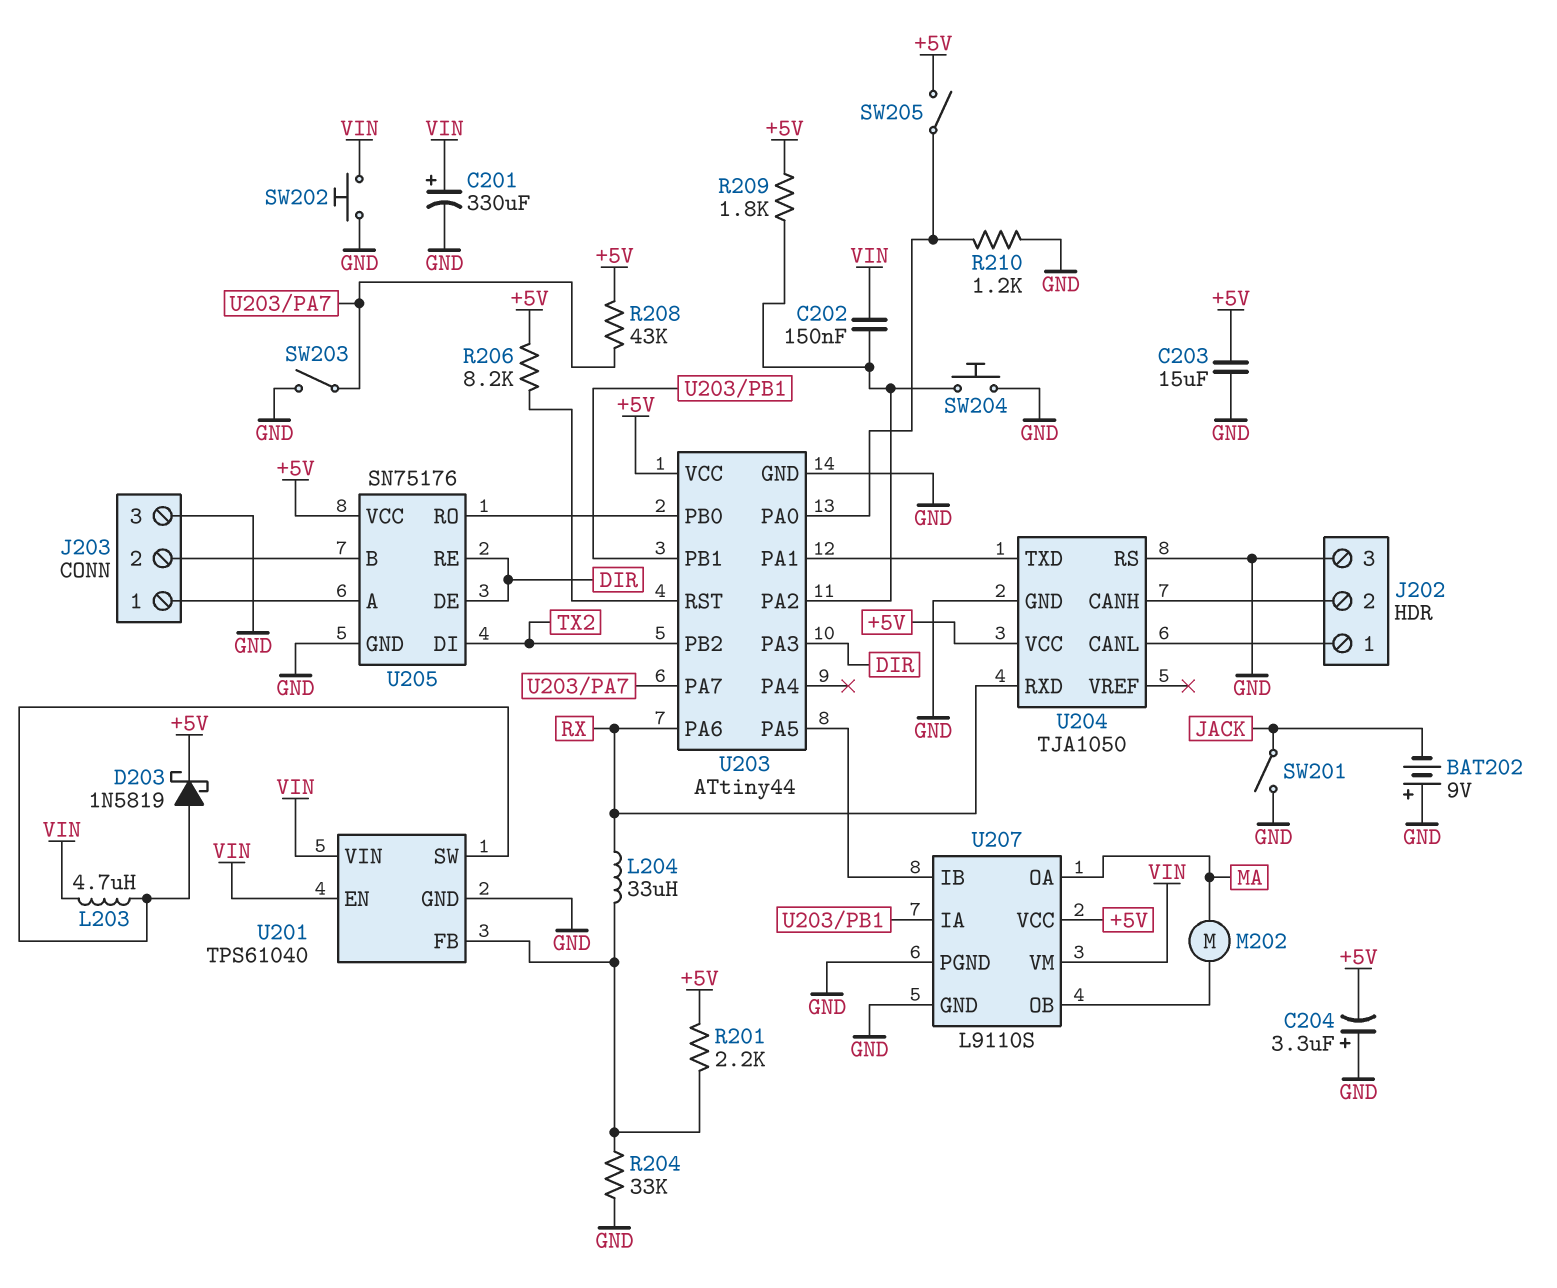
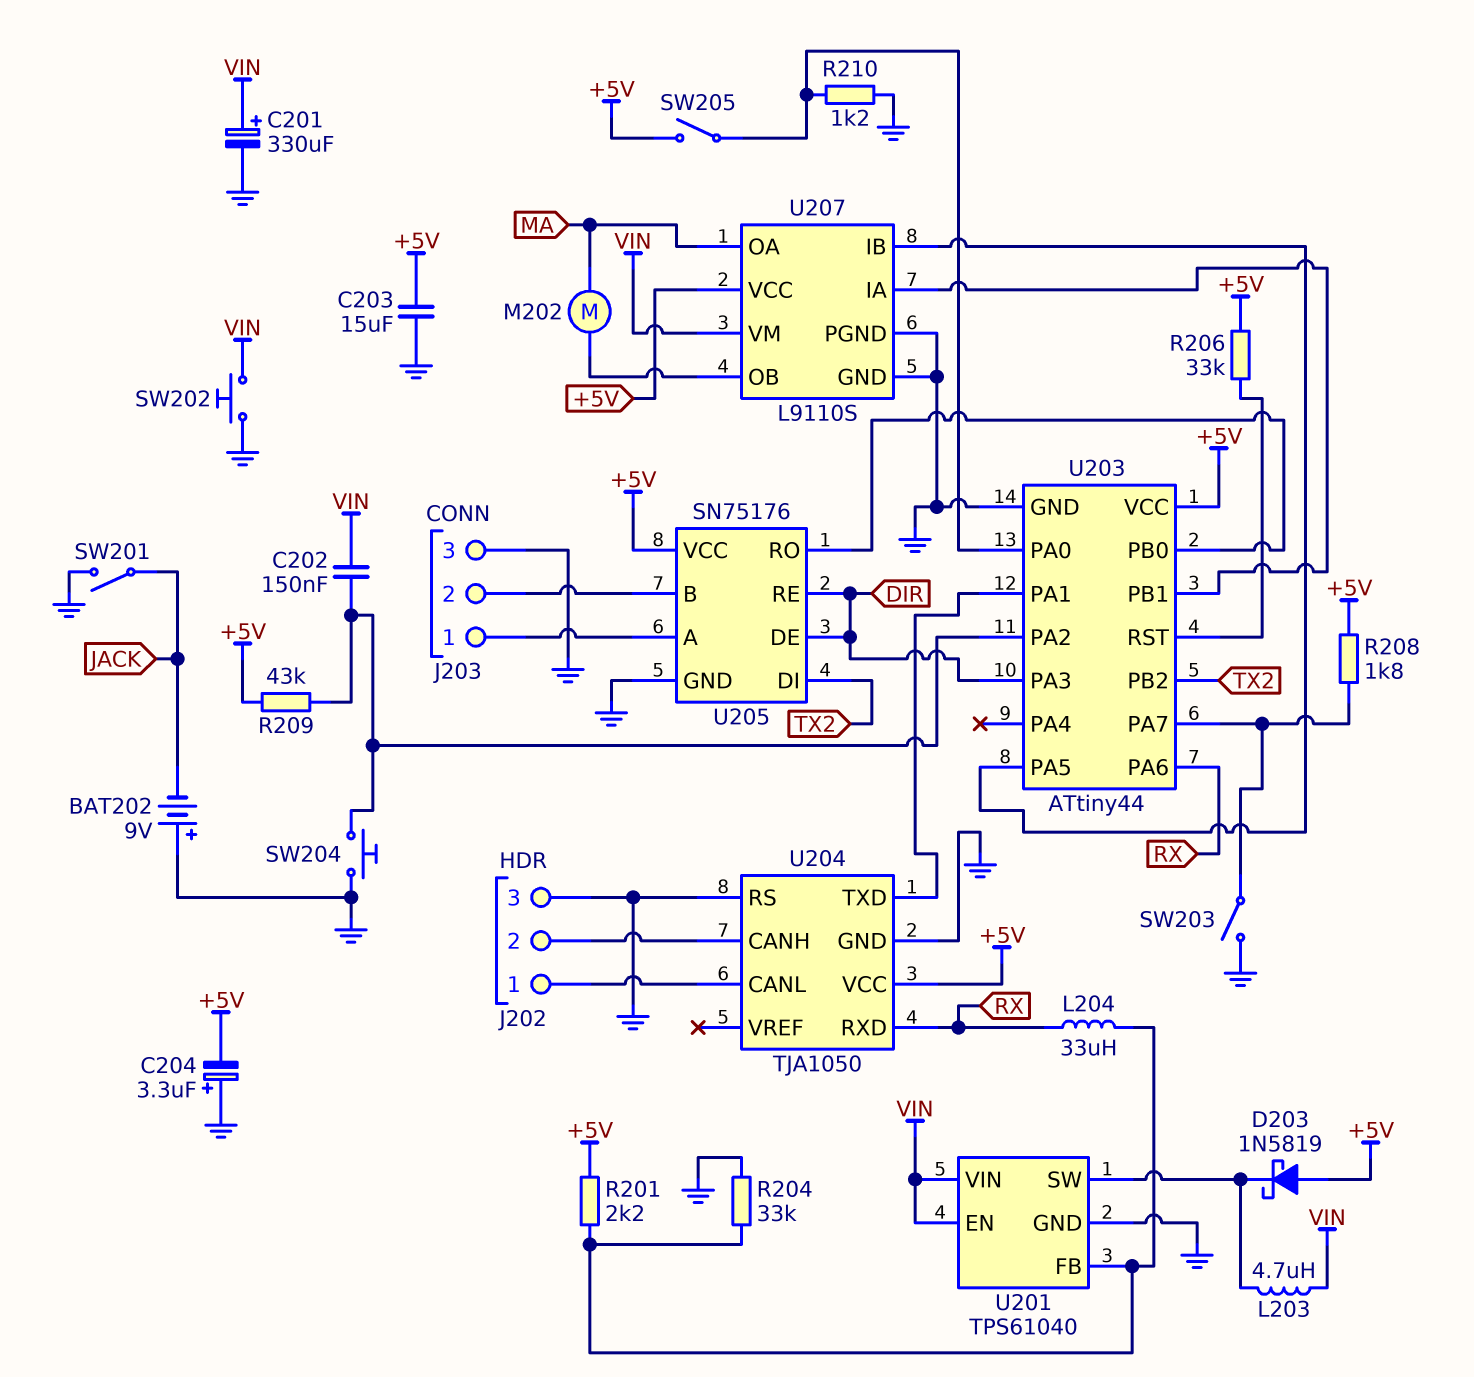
D203: schottky 1N5819 (A U201/SW, K +5V) -> schottky 1N5819 (A +5V, K U201/SW)
R206: 8.2k (+5V, U203/RST) -> 33k (+5V, U203/RST)
R208: 43k (+5V, U203/PA7) -> 1.8k (+5V, U203/PA7)
R209: 1.8k (+5V, U203/PA2) -> 43k (+5V, U203/PA2)

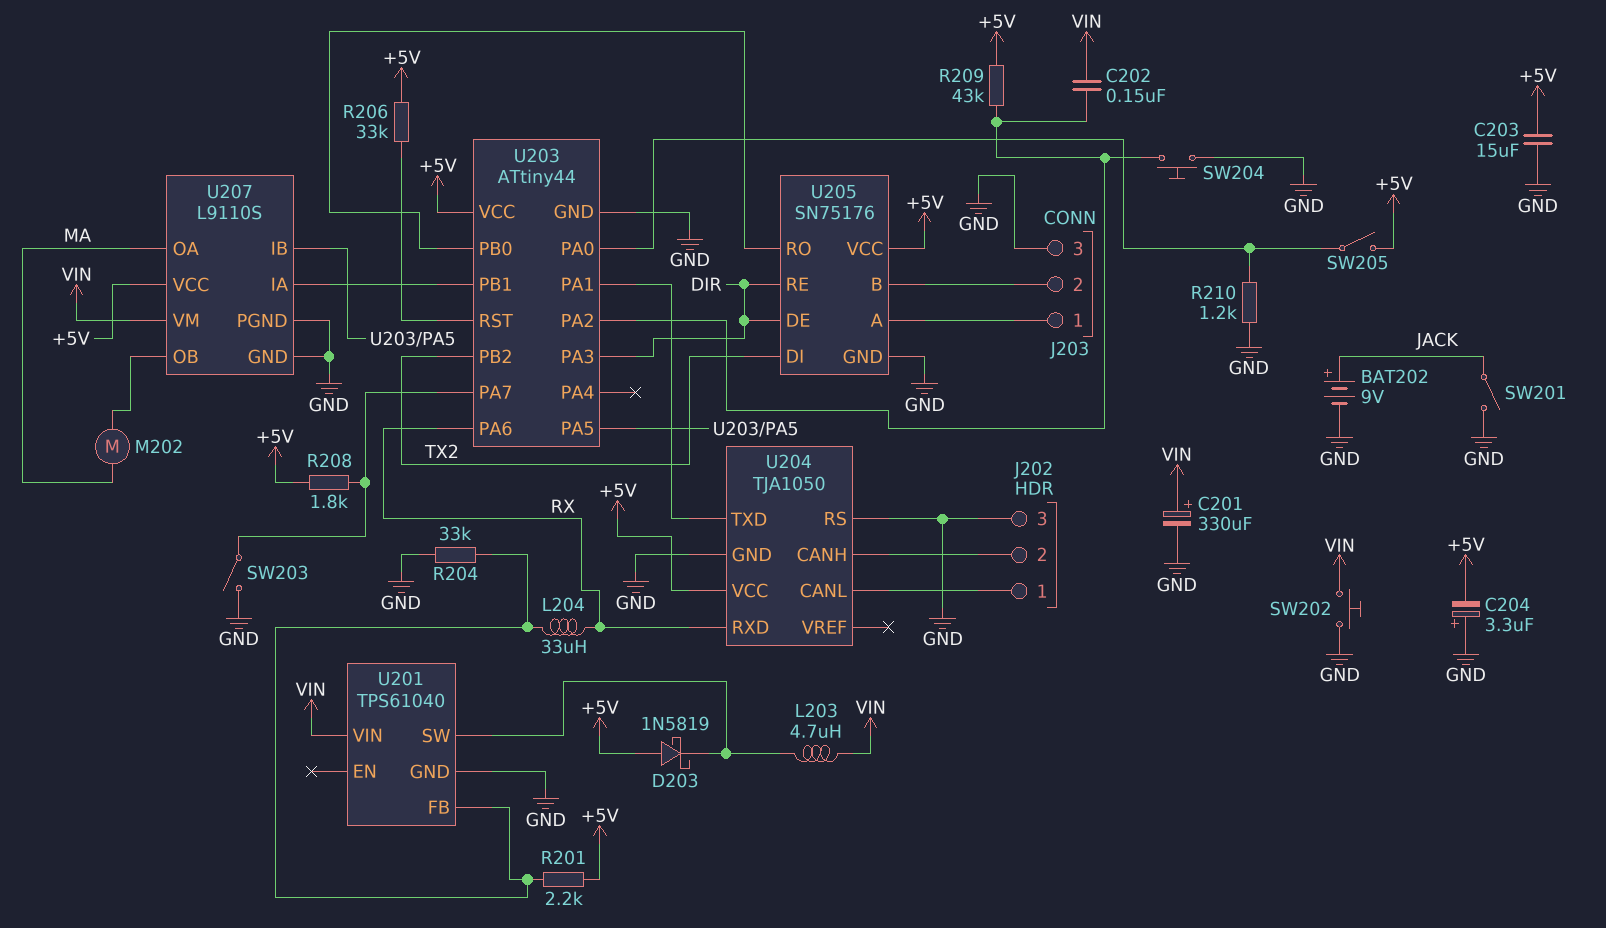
BAT202: 9V (plus GND, minus JACK) -> 9V (plus JACK, minus GND)
U201 pin EN: VIN -> none

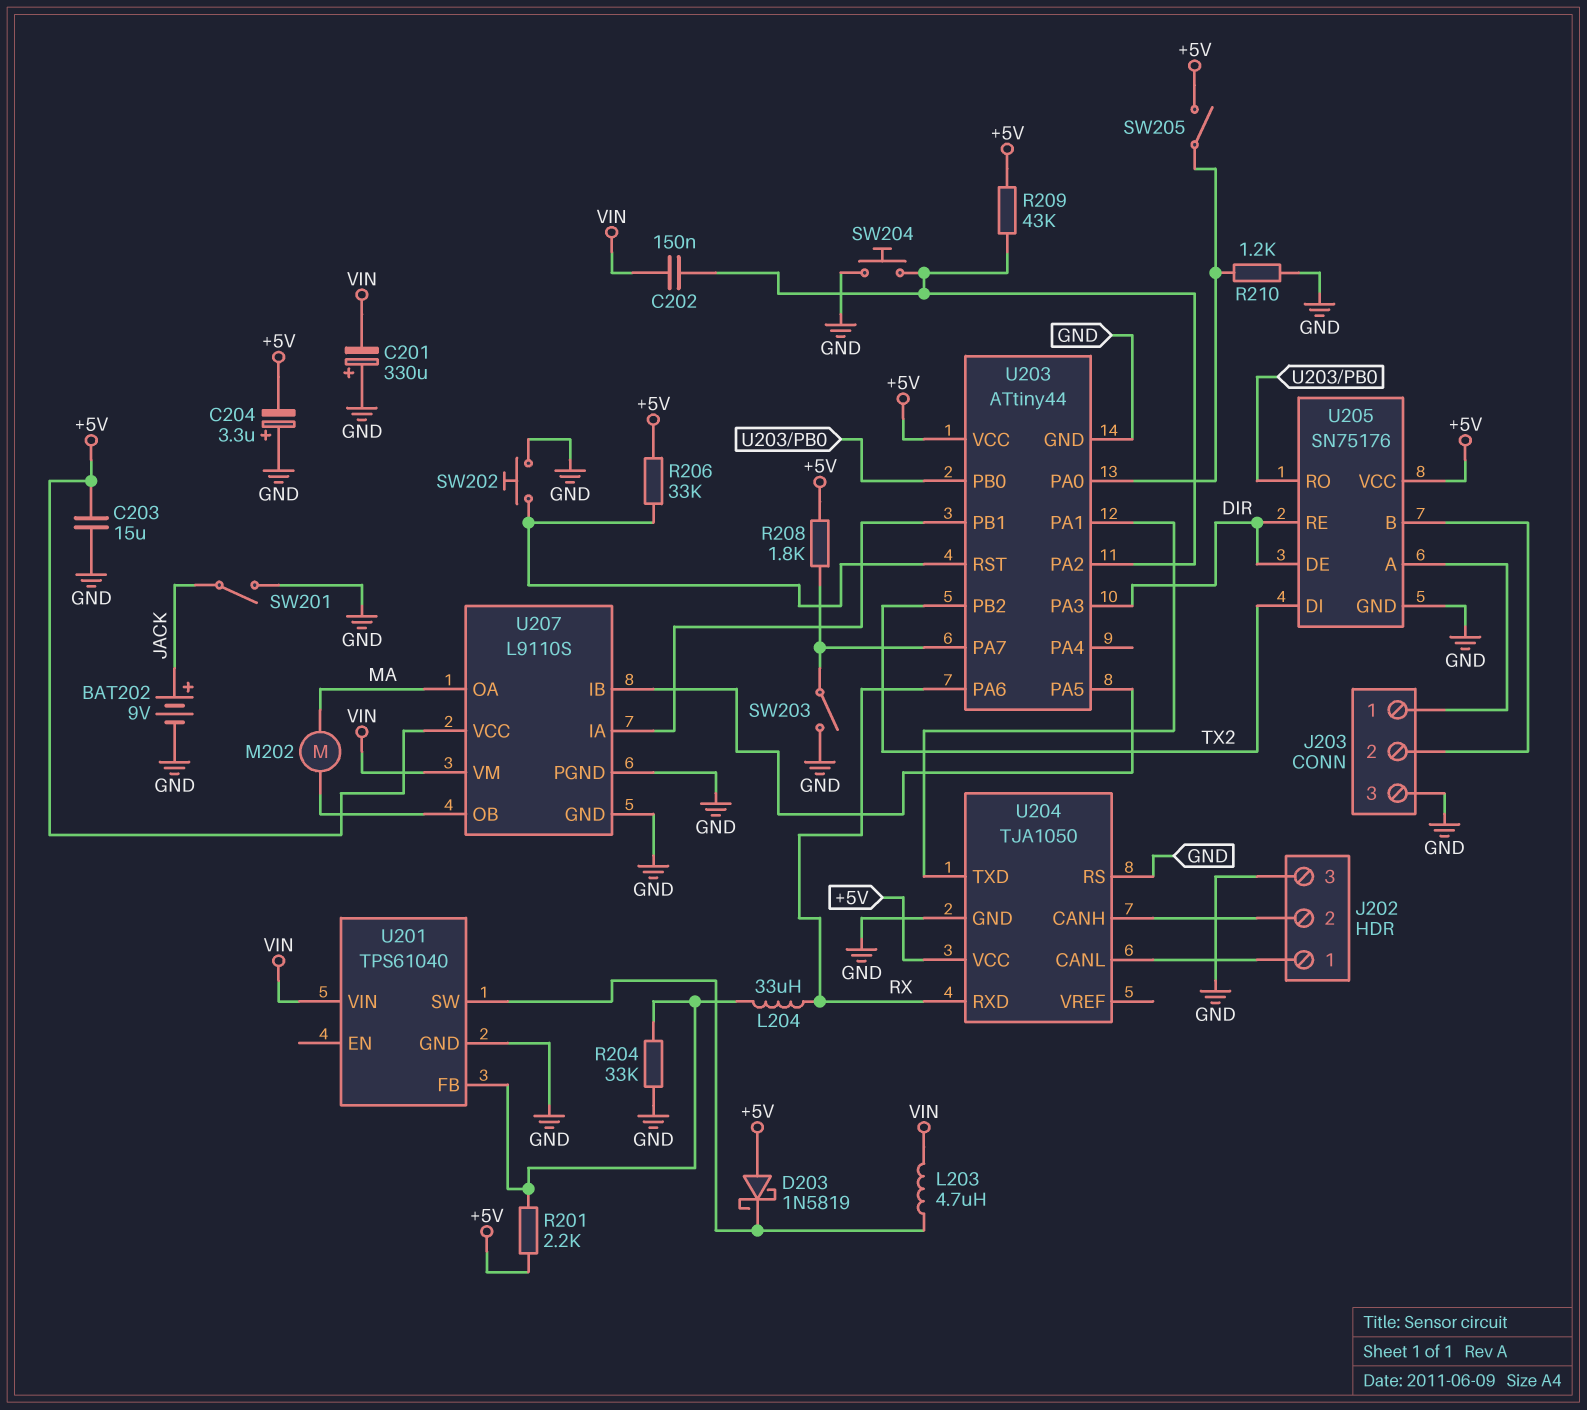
C201: 330uF (plus VIN, minus GND) -> 330uF (plus GND, minus VIN)
SW202: button (GND, VIN) -> button (GND, U203/RST)

